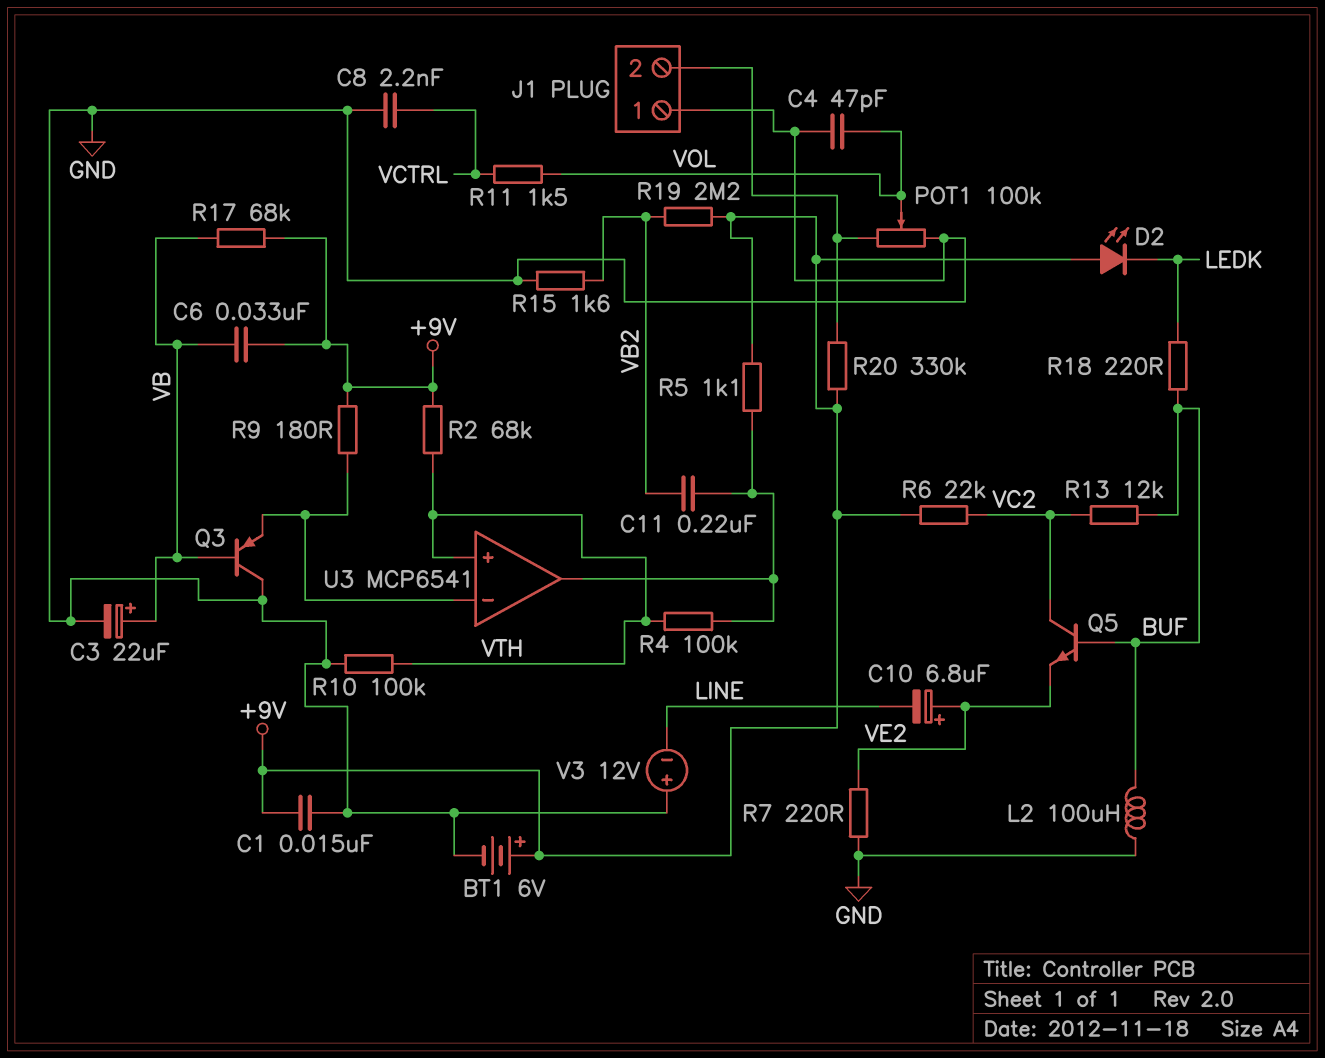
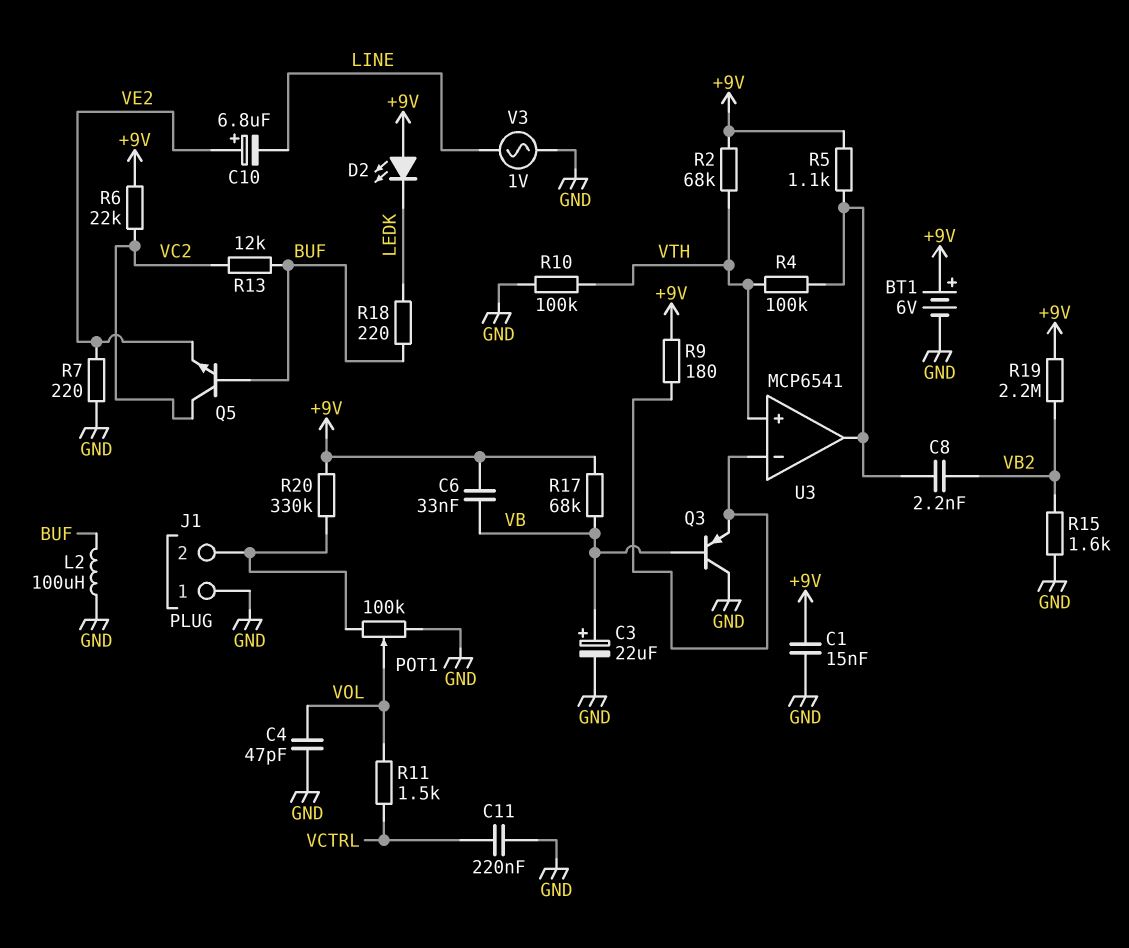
C8: 2.2nF (GND, VCTRL) -> 2.2nF (U3/out, VB2)
C11: 220nF (U3/out, VB2) -> 220nF (GND, VCTRL)
V3: 12V (plus GND, minus LINE) -> AC 1V (GND, LINE)

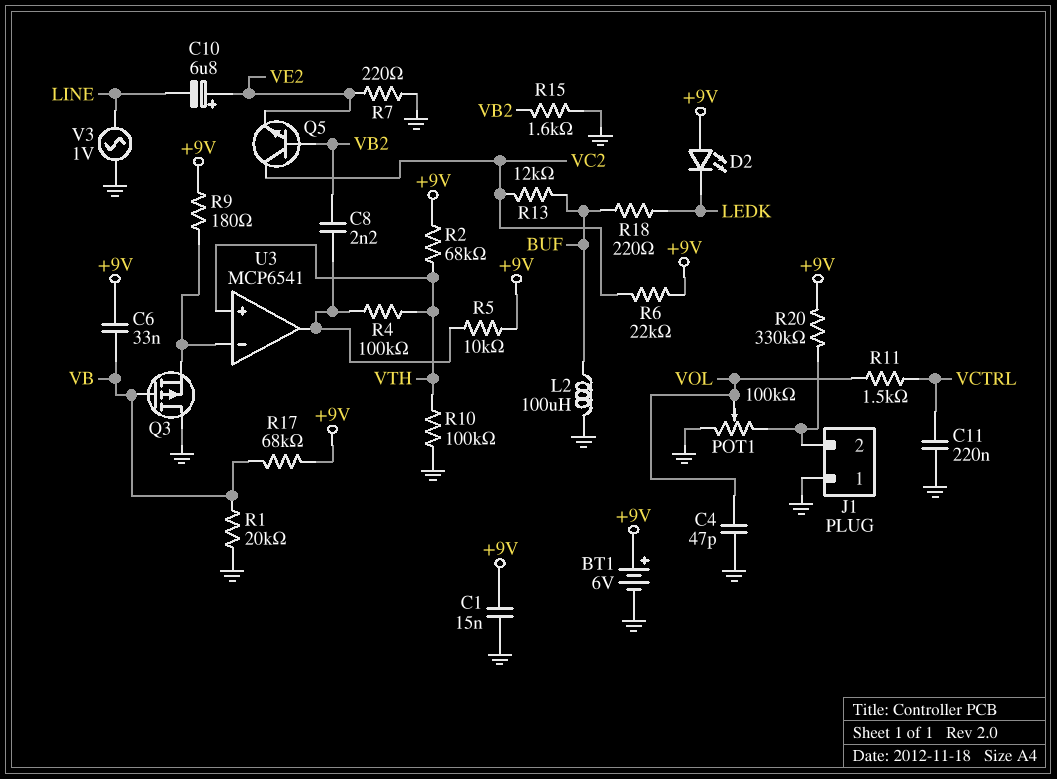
C3: 22uF (plus VB, minus GND) -> none
Q3: PNP (B VB, C GND, E U3/in-) -> PMOS (G VB, D GND, S U3/in-)
Q5: NPN (B BUF, C VC2, E VE2) -> NPN (B VB2, C VC2, E VE2)
R1: none -> 20k (GND, VB)
R5: 1.1k (+9V, U3/out) -> 10k (+9V, U3/out)
R19: 2.2M (+9V, VB2) -> none

